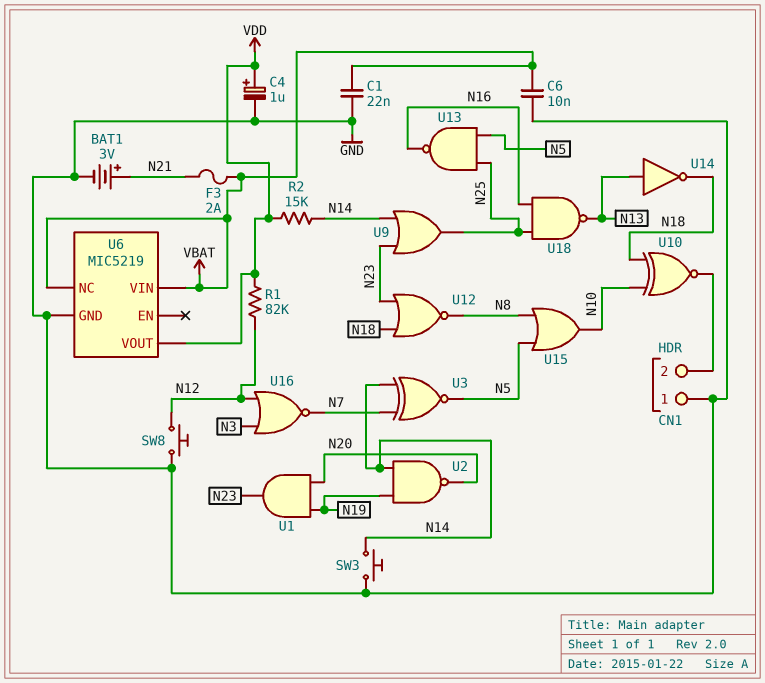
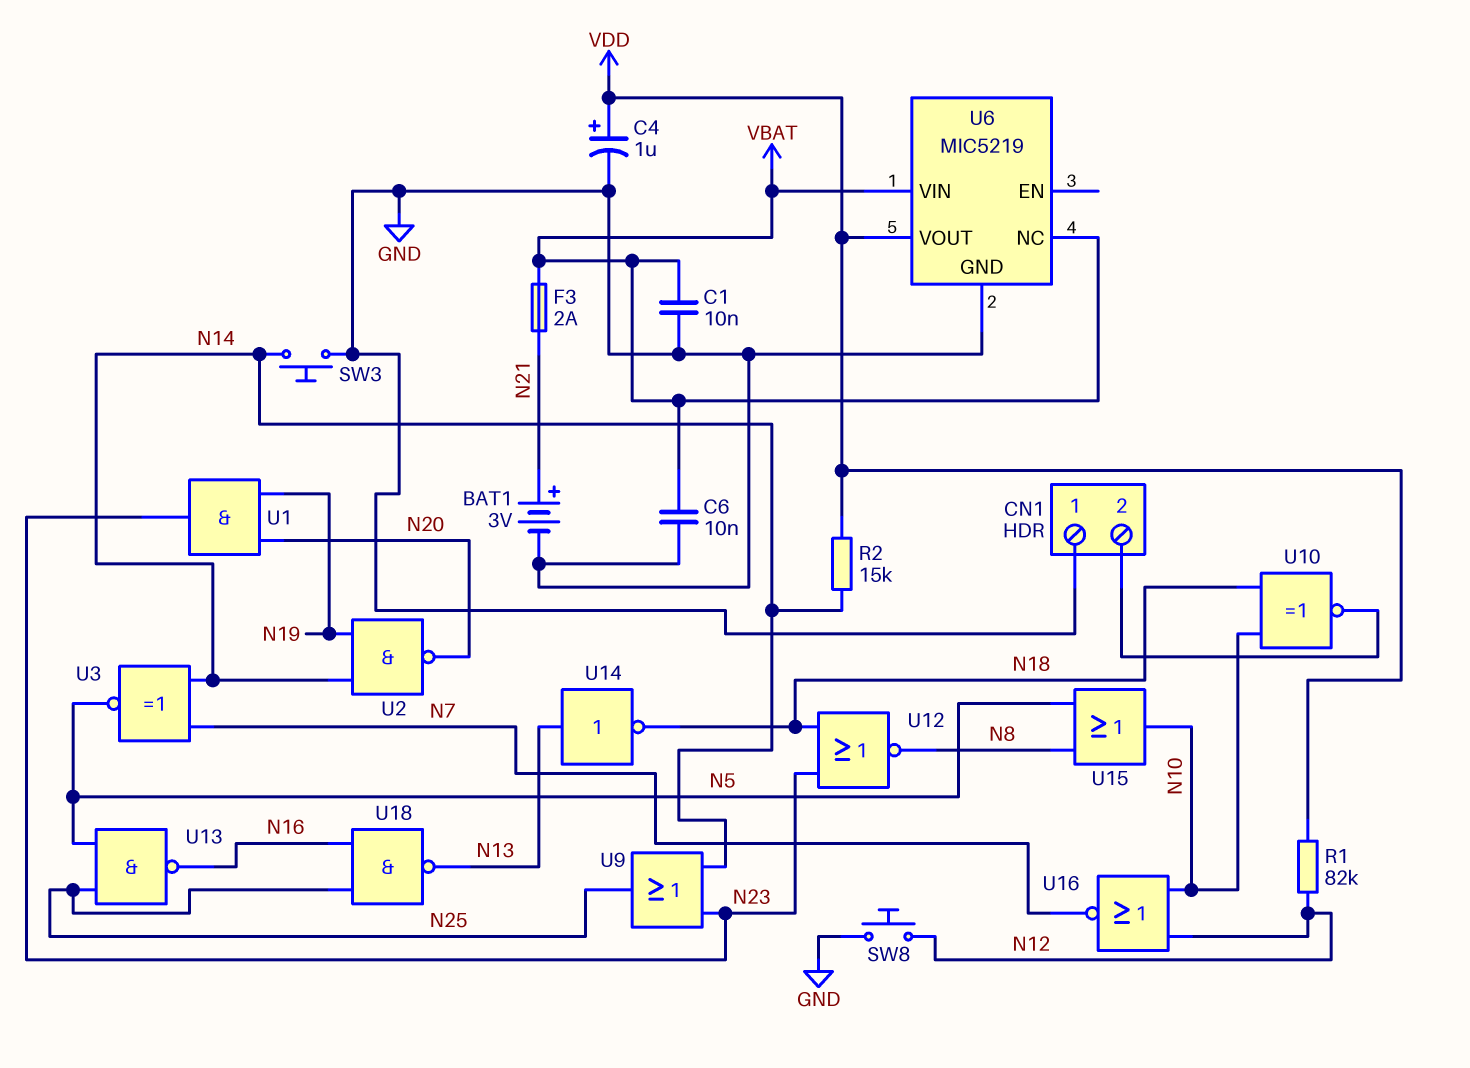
C1: 22nF (GND, VBAT) -> 10nF (GND, VBAT)
U16: NOR (in N3, in N12, out N7) -> NOR (in N10, in N12, out N7)

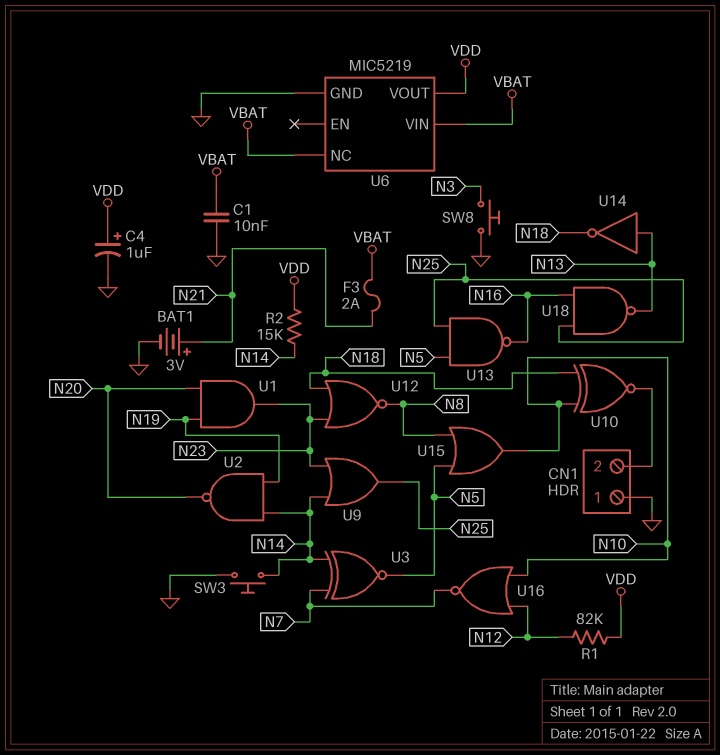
C6: 10nF (GND, VBAT) -> none
SW8: button (GND, N12) -> button (GND, N3)

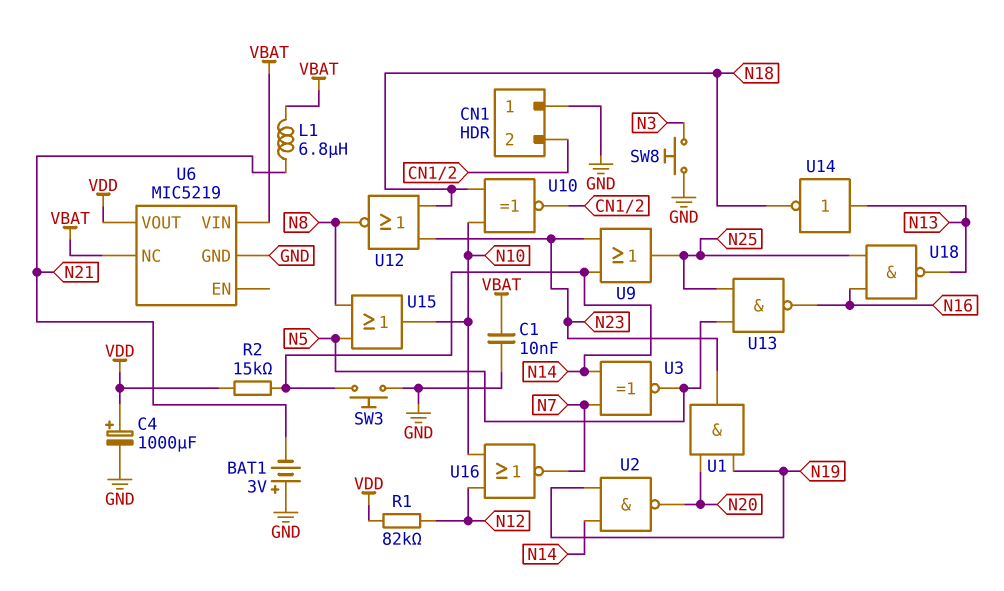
BAT1: 3V (plus N21, minus GND) -> 3V (plus GND, minus N21)
C4: 1uF (plus VDD, minus GND) -> 1000uF (plus VDD, minus GND)
F3: 2A (N21, VBAT) -> none
L1: none -> 6.8uH (N21, VBAT)

